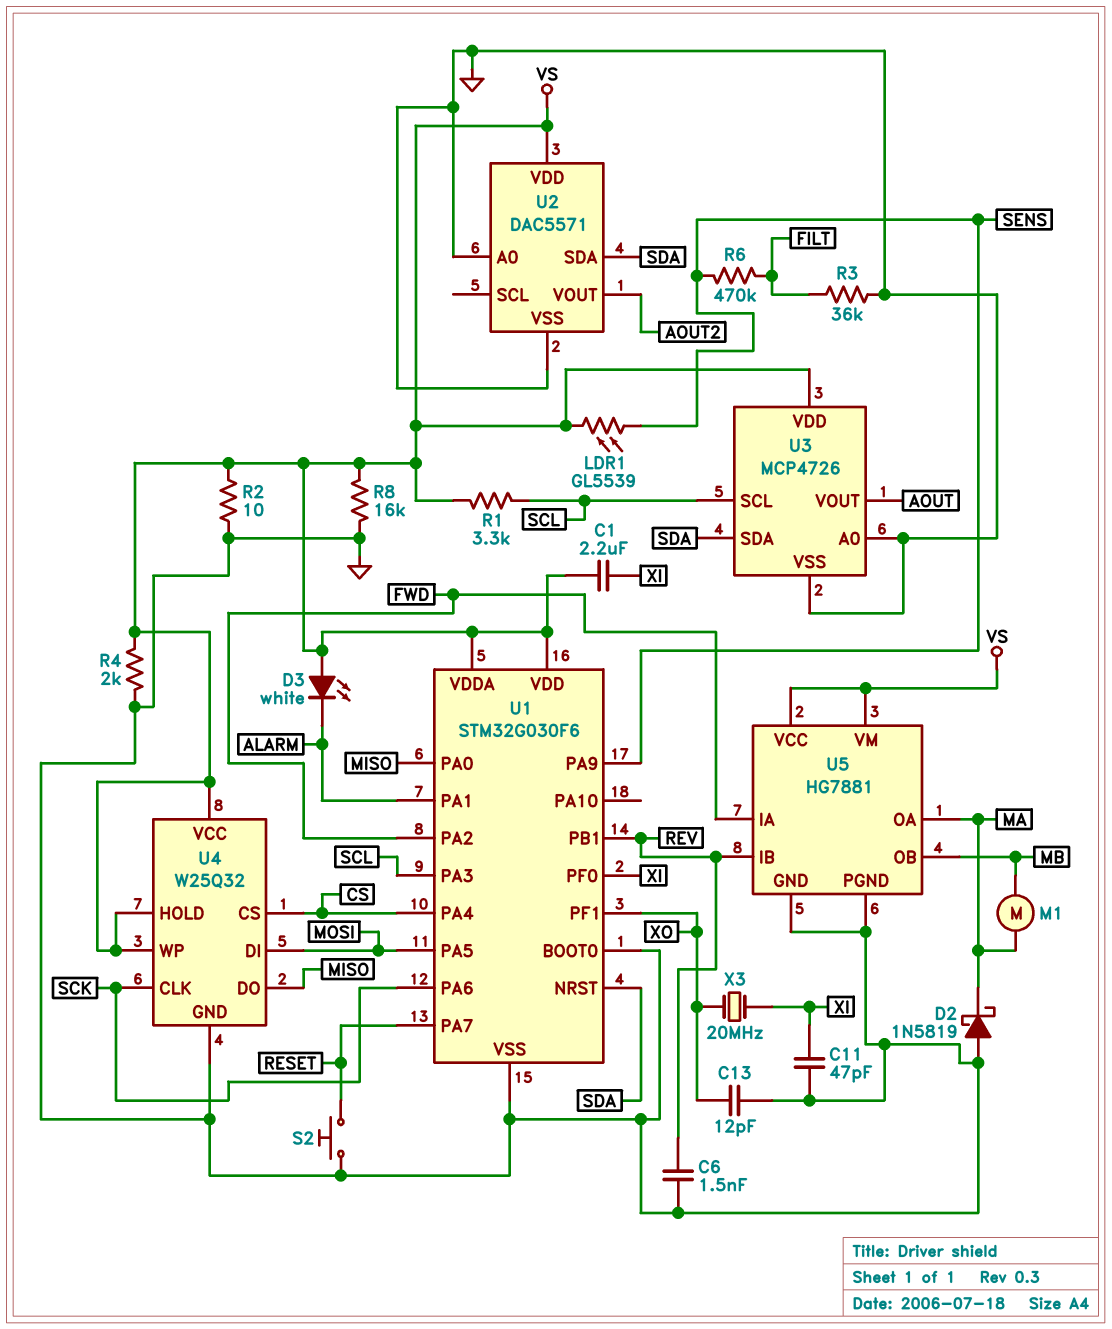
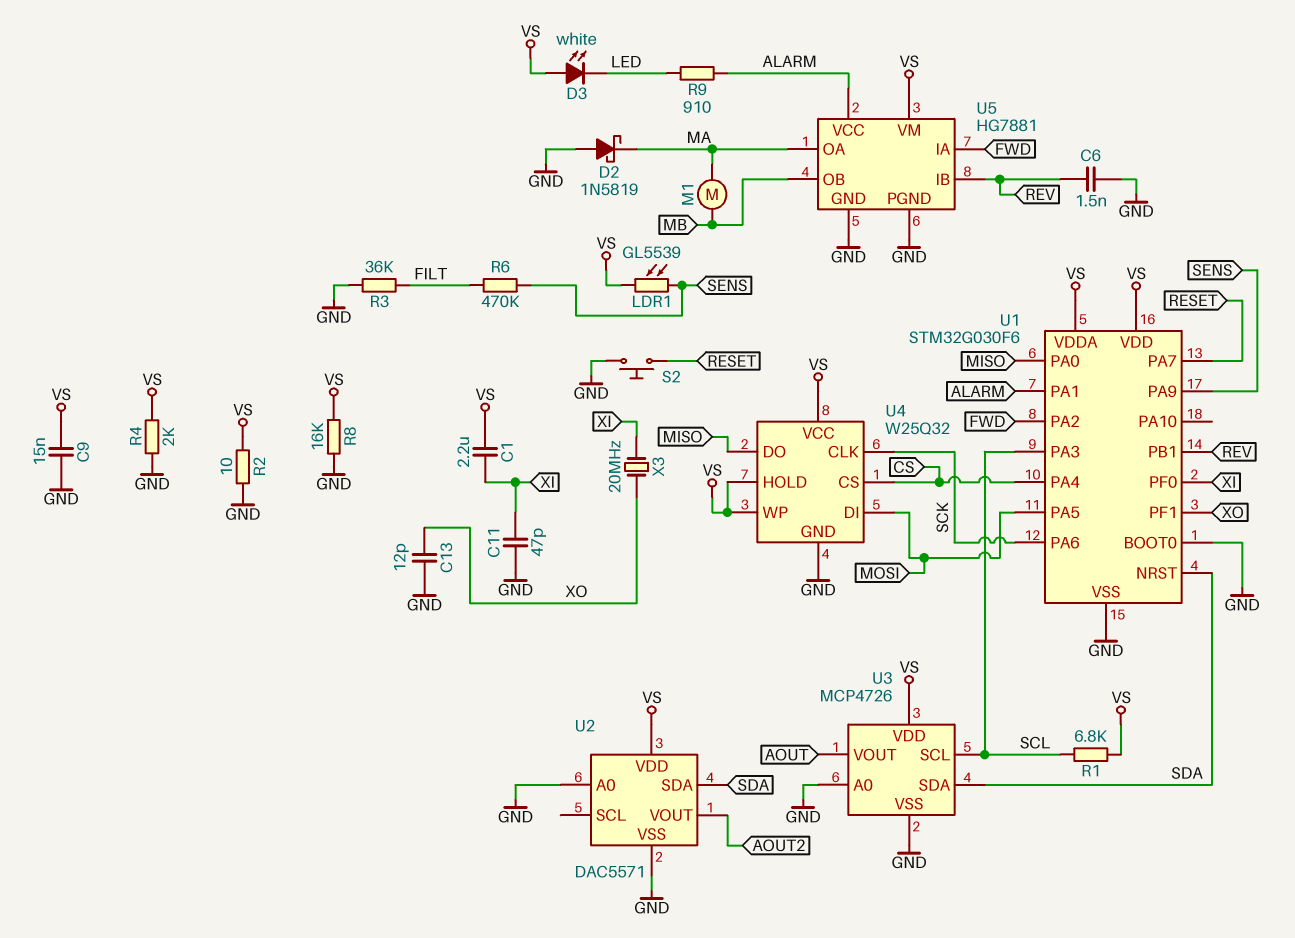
C9: none -> 15nF (GND, VS)
D3: LED white (A VS, K ALARM) -> LED white (A VS, K LED)
R1: 3.3k (SCL, VS) -> 6.8k (SCL, VS)
R9: none -> 910 (ALARM, LED)
U5 pin VCC: VS -> ALARM

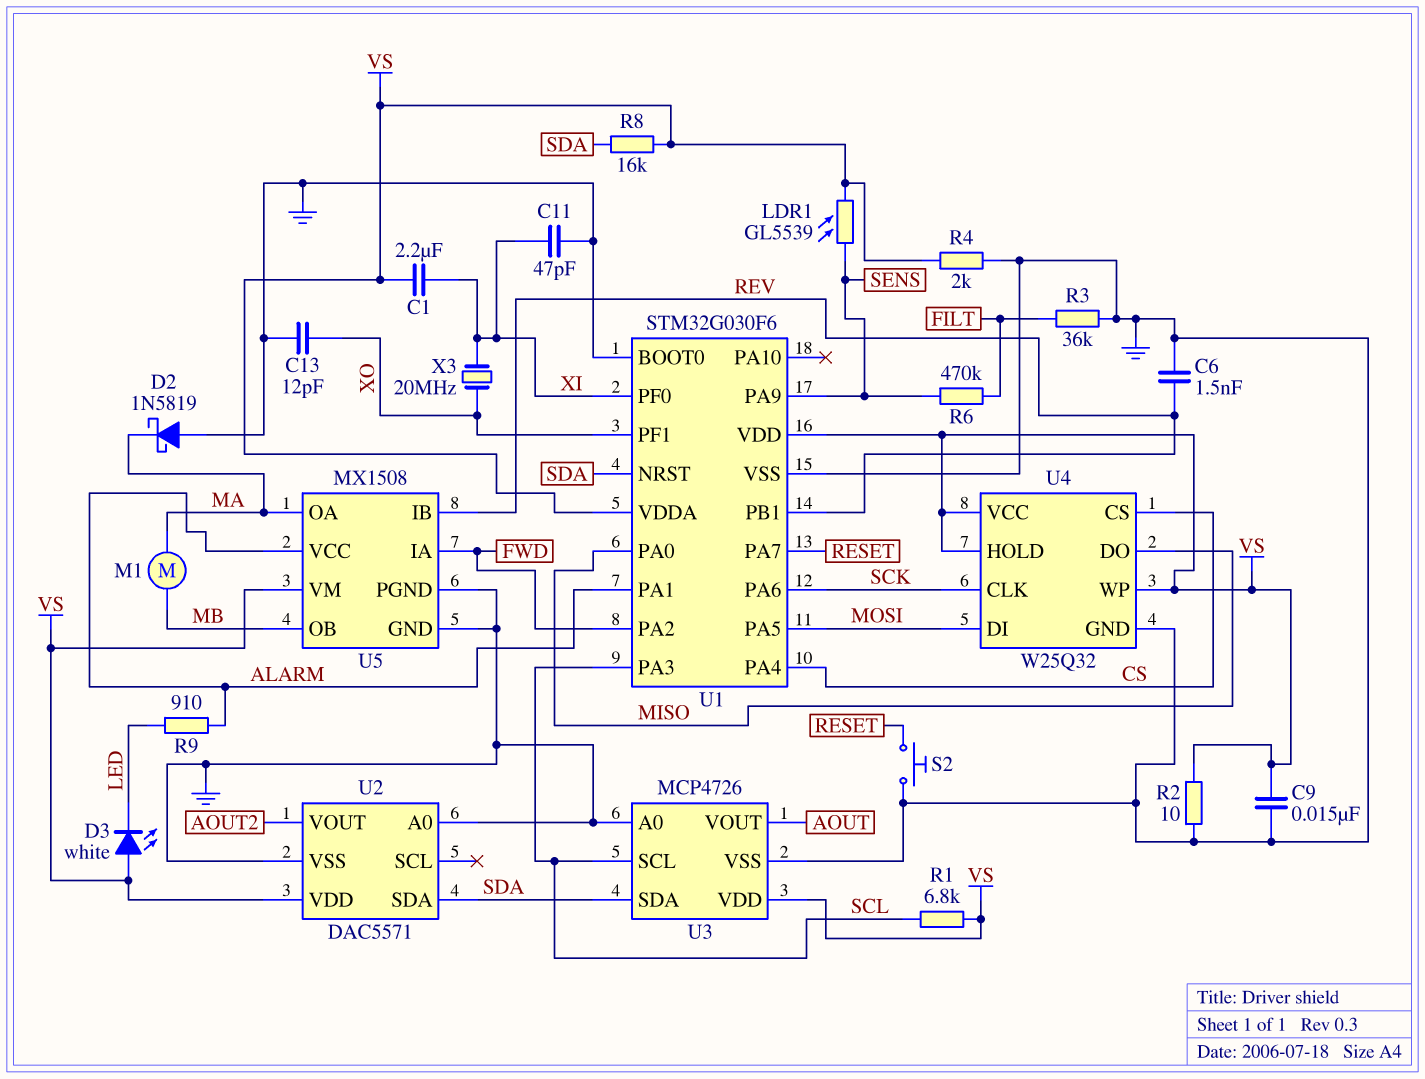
R8: 16k (GND, VS) -> 16k (SDA, VS)
U5: HG7881 -> MX1508

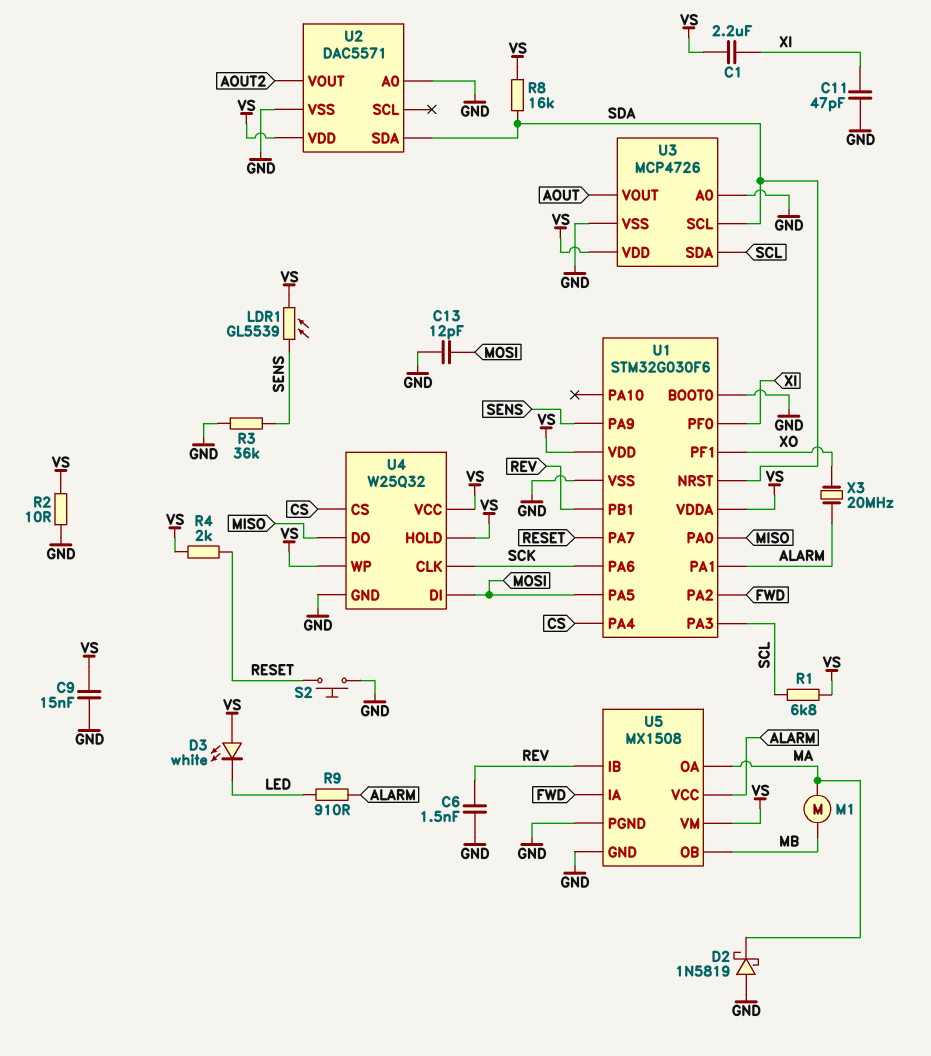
C13: 12pF (GND, XO) -> 12pF (GND, MOSI)
R3: 36k (FILT, GND) -> 36k (GND, SENS)
R4: 2k (GND, VS) -> 2k (RESET, VS)
R6: 470k (FILT, SENS) -> none
U3 pin SCL: SCL -> SDA
U3 pin SDA: SDA -> SCL
X3: 20MHz (XI, XO) -> 20MHz (ALARM, XO)

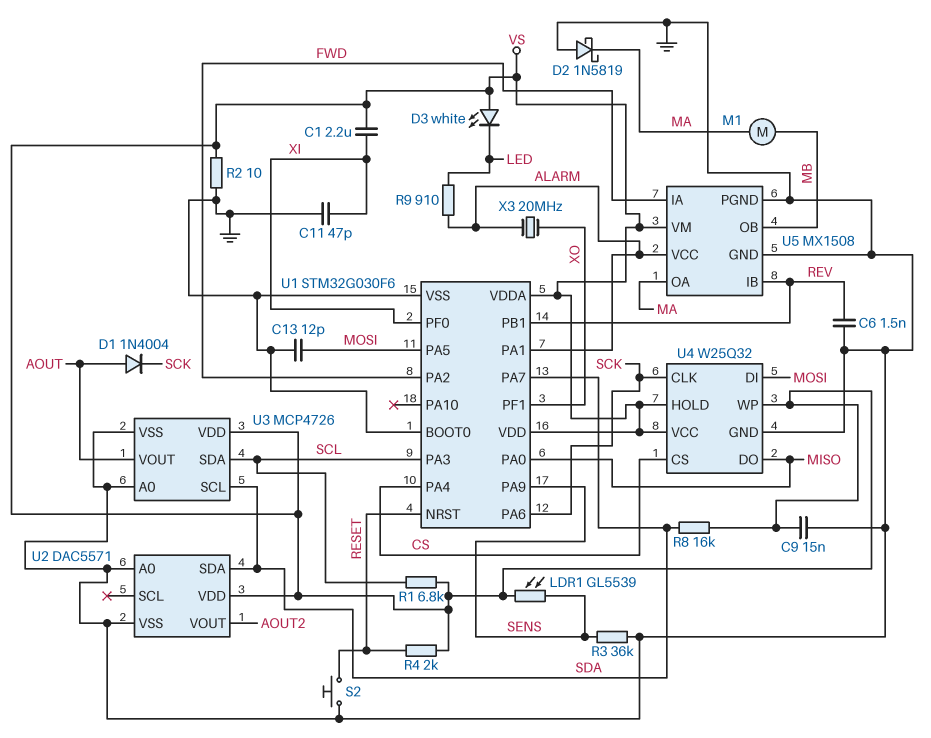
D1: none -> diode 1N4004 (A AOUT, K SCK)
U1 pin NRST: SDA -> RESET
U1 pin PA7: RESET -> SDA

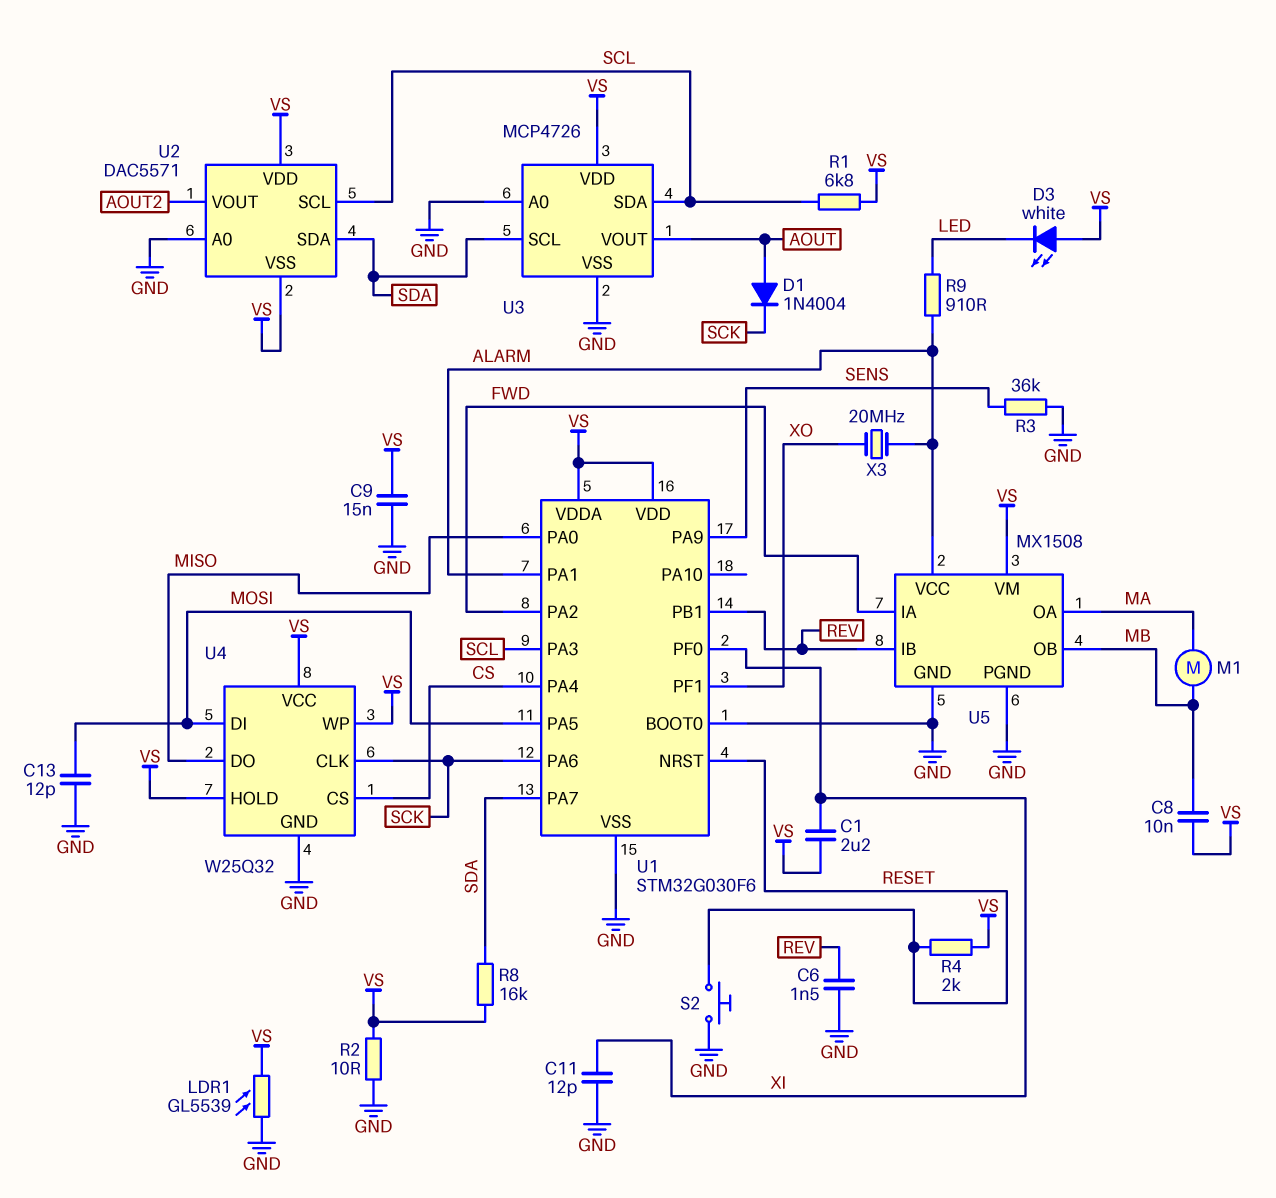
C8: none -> 10nF (MB, VS)
C11: 47pF (GND, XI) -> 12pF (GND, XI)
D2: schottky 1N5819 (A GND, K MA) -> none
LDR1: GL5539 (SENS, VS) -> GL5539 (GND, VS)
U2 pin SCL: none -> SCL
U2 pin VSS: GND -> VS

